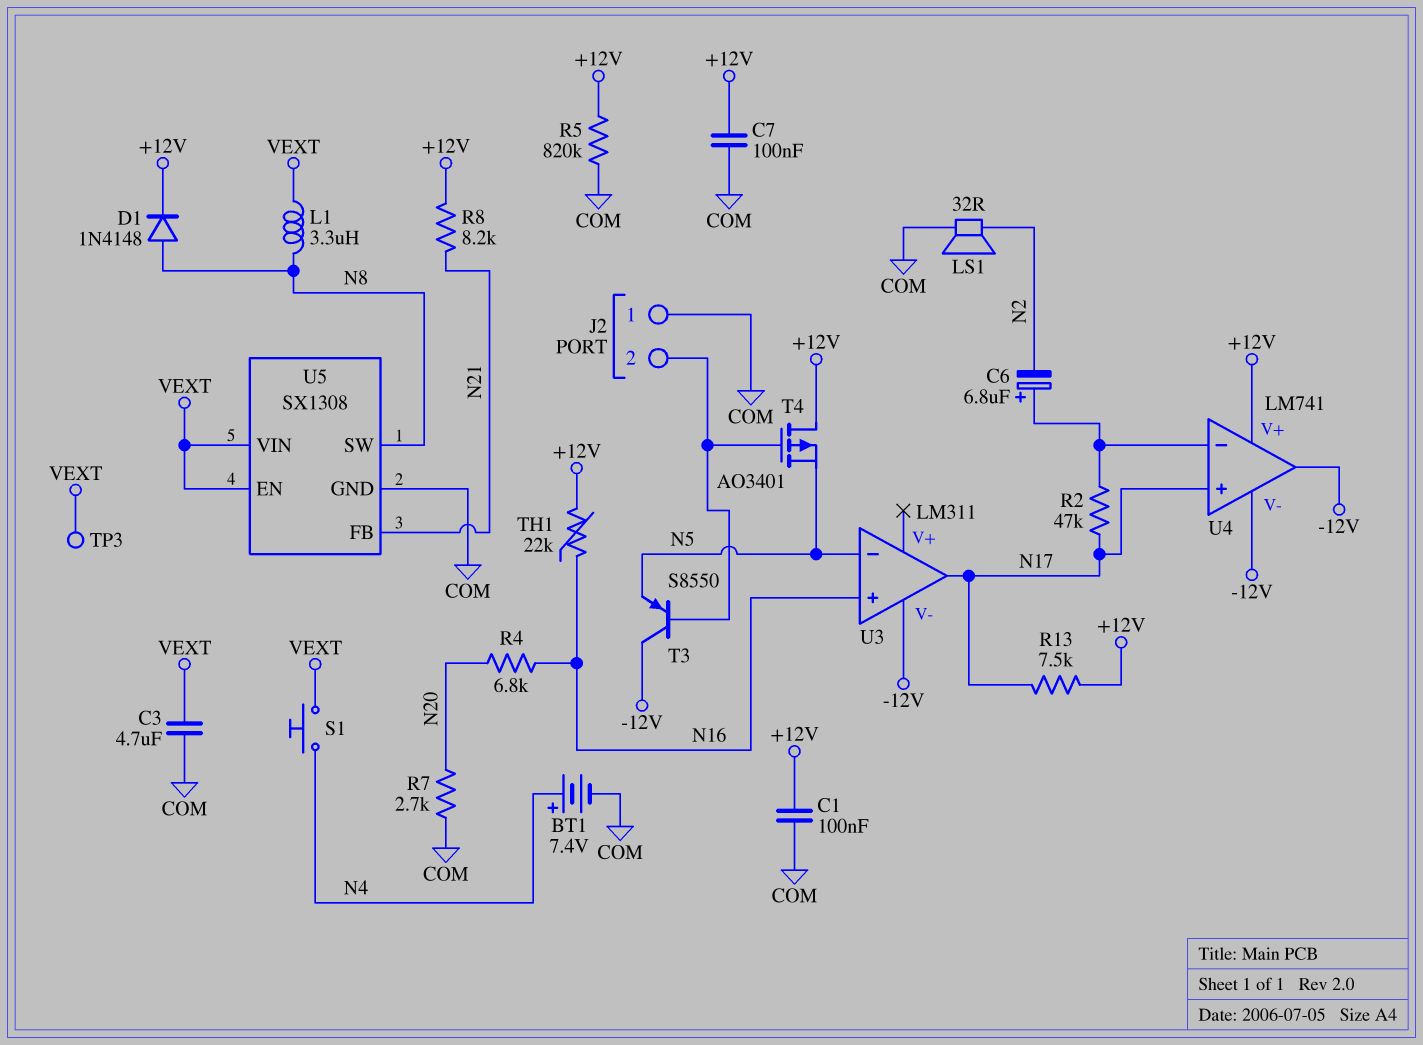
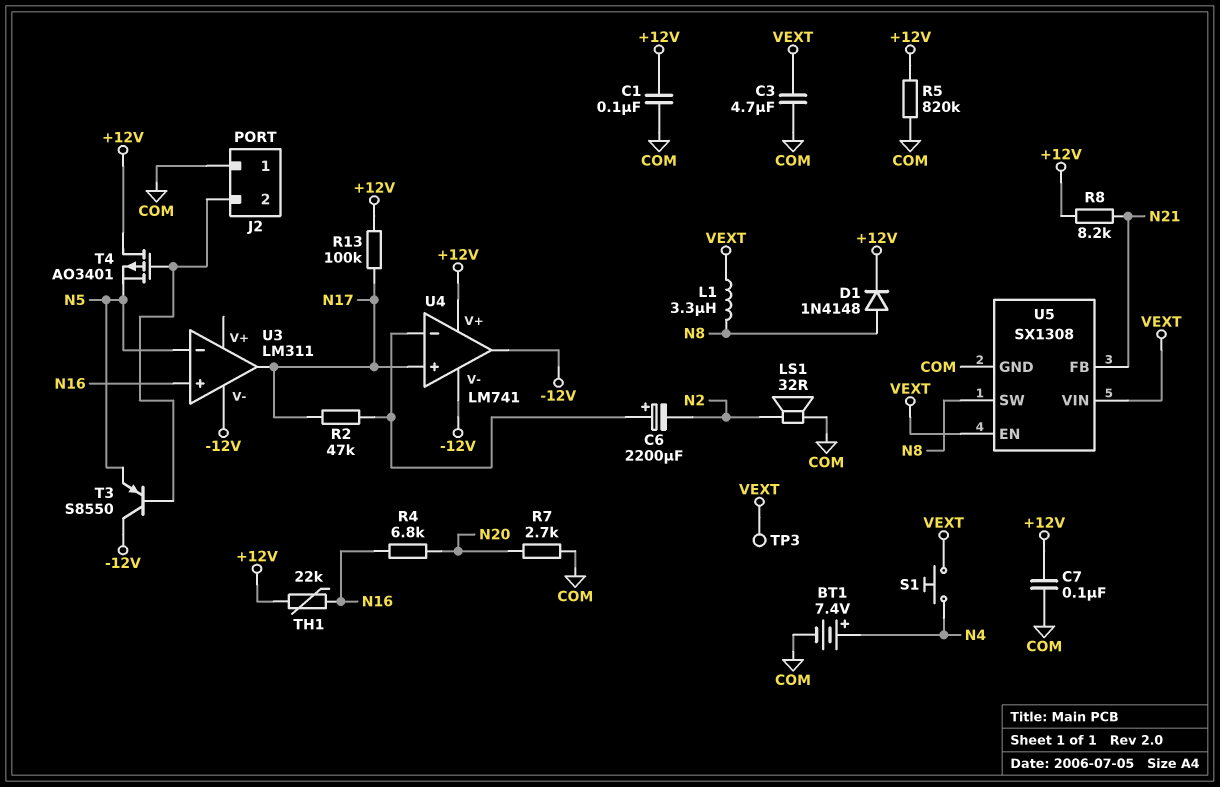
C6: 6.8uF (plus U4/in-, minus N2) -> 2200uF (plus U4/in-, minus N2)
R13: 7.5k (+12V, N17) -> 100k (+12V, N17)

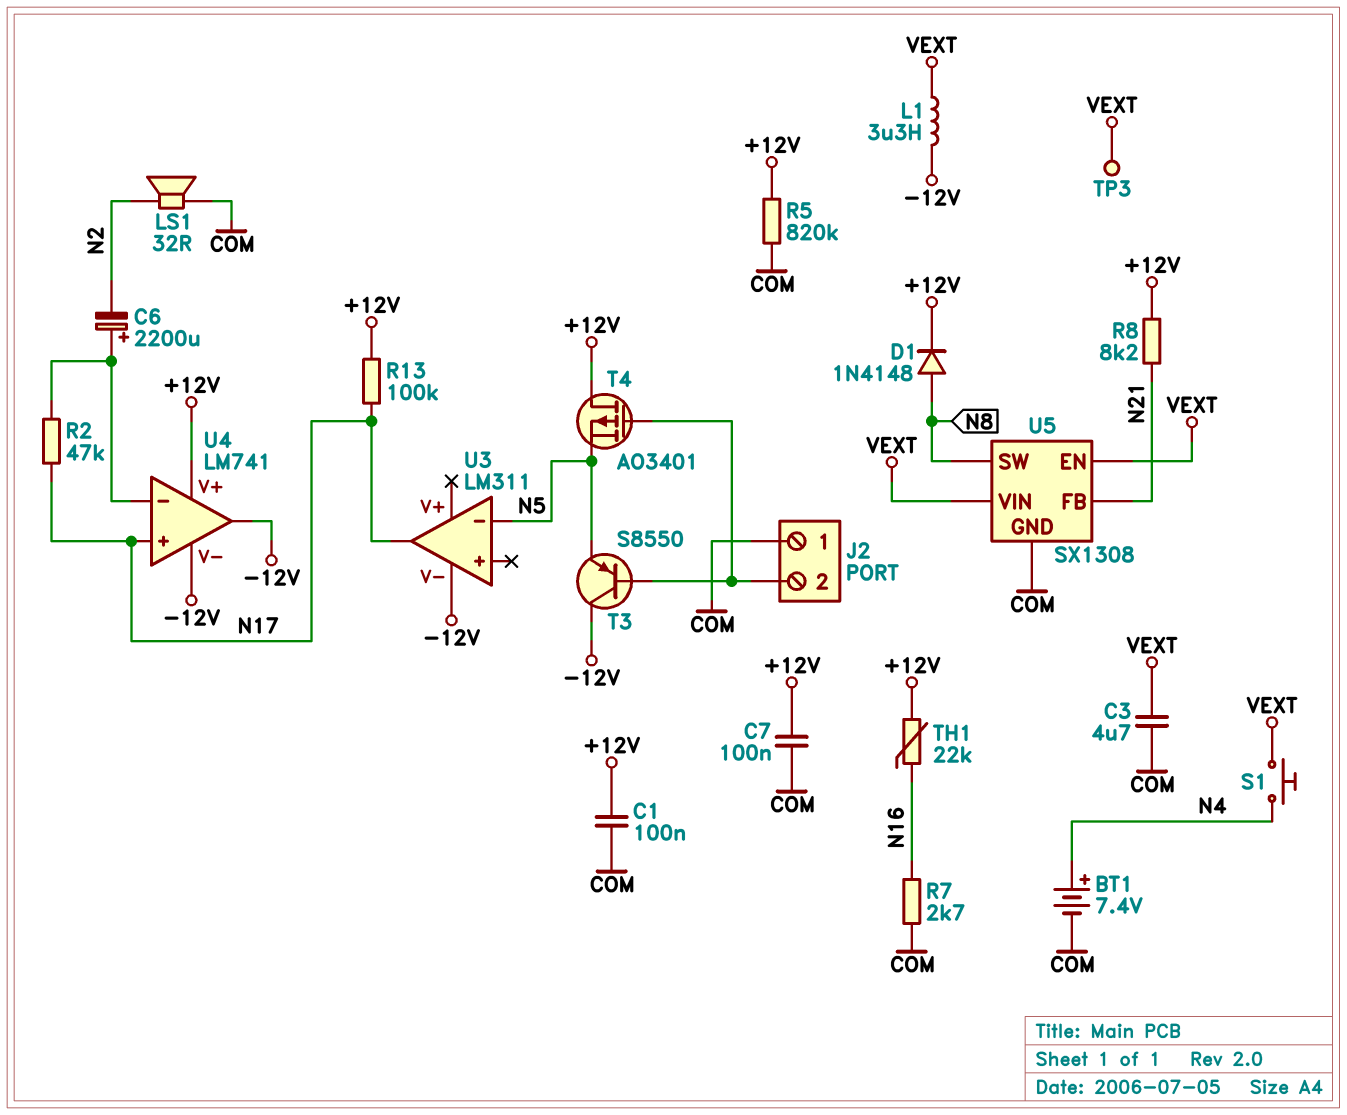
L1: 3.3uH (N8, VEXT) -> 3.3uH (-12V, VEXT)
R4: 6.8k (N16, N20) -> none
R7: 2.7k (COM, N20) -> 2.7k (COM, N16)
U3 pin in+: N16 -> none

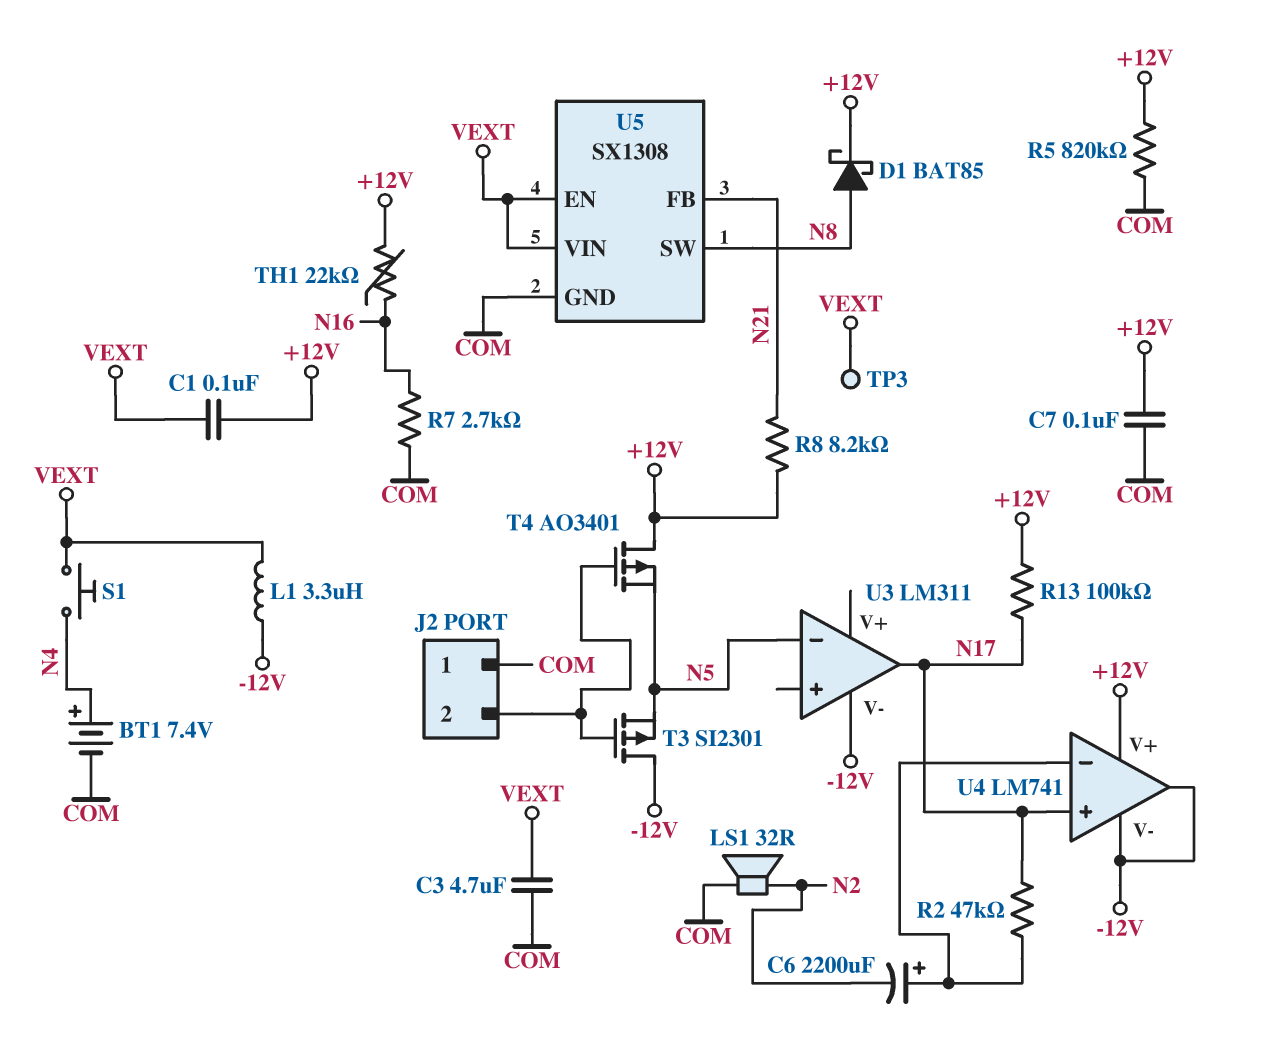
C1: 100nF (+12V, COM) -> 100nF (+12V, VEXT)
D1: diode 1N4148 (A N8, K +12V) -> schottky BAT85 (A N8, K +12V)
T3: PNP S8550 (B J2/2, C -12V, E N5) -> PMOS SI2301 (G J2/2, D -12V, S N5)

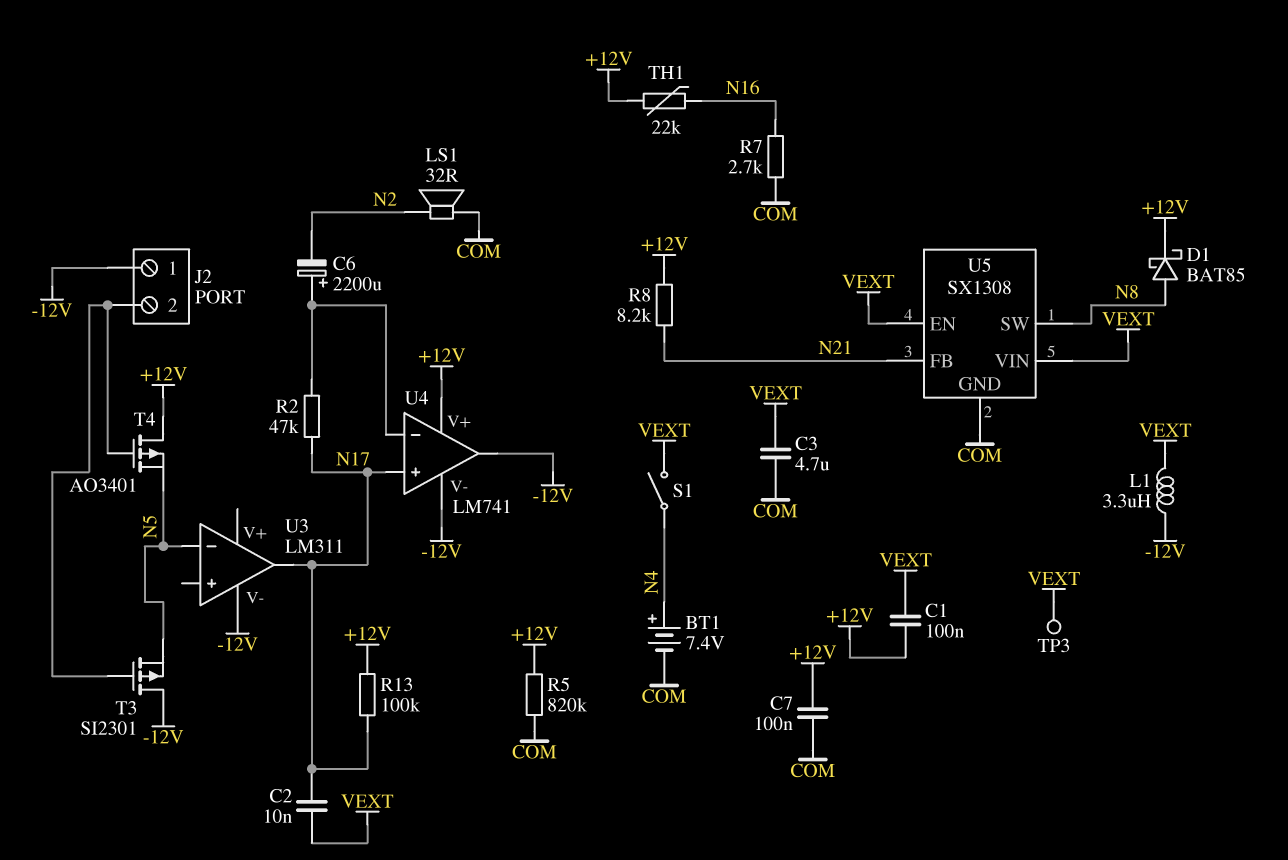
C2: none -> 10nF (N17, VEXT)
J2 pin 1: COM -> -12V
S1: button (N4, VEXT) -> switch (N4, VEXT)

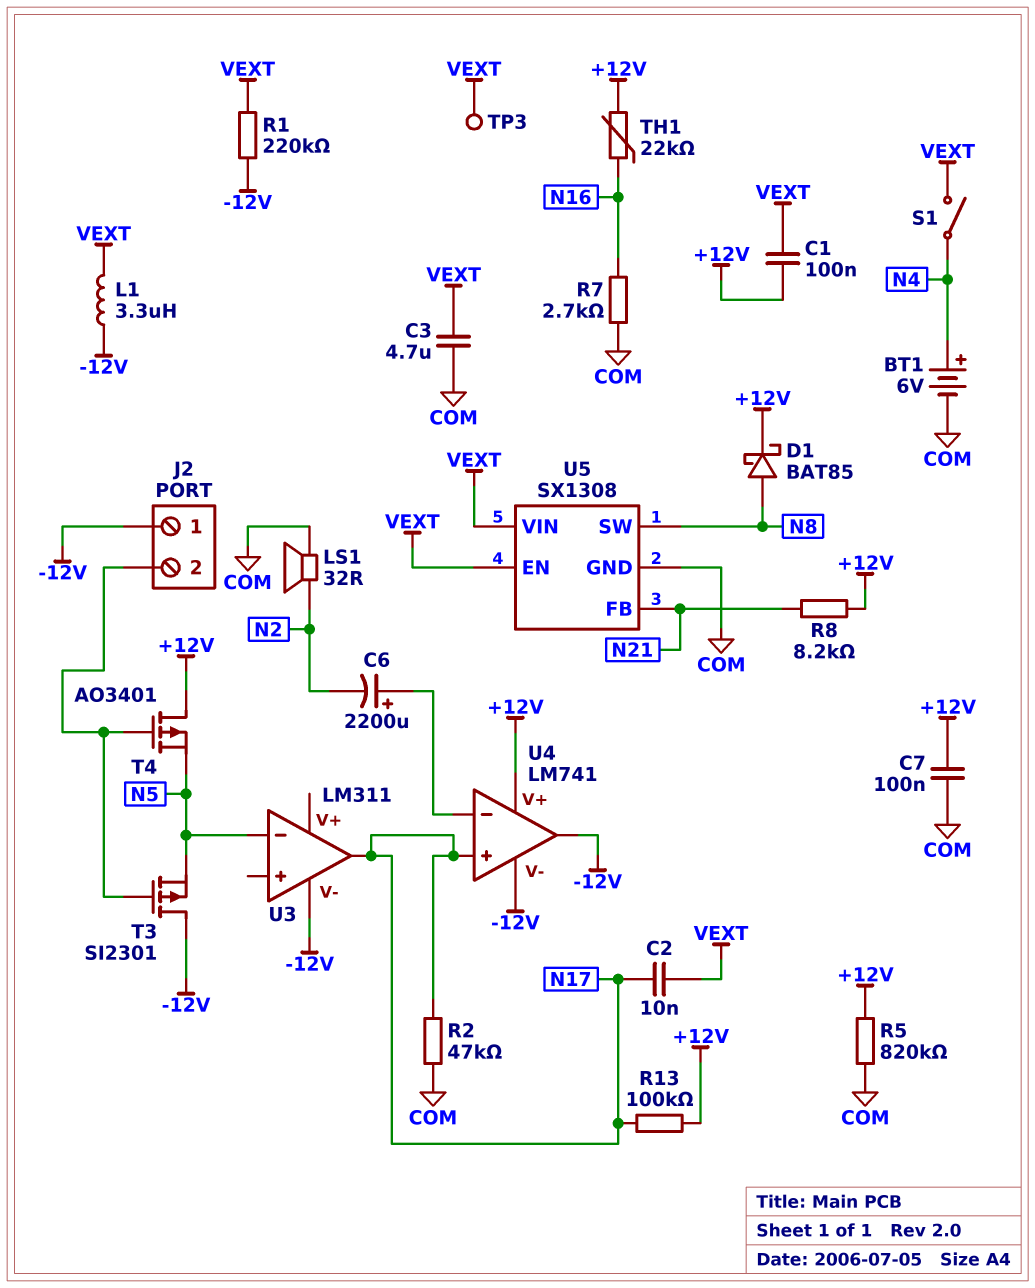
BT1: 7.4V (plus N4, minus COM) -> 6V (plus N4, minus COM)
R1: none -> 220k (-12V, VEXT)
R2: 47k (N17, U4/in-) -> 47k (COM, N17)

